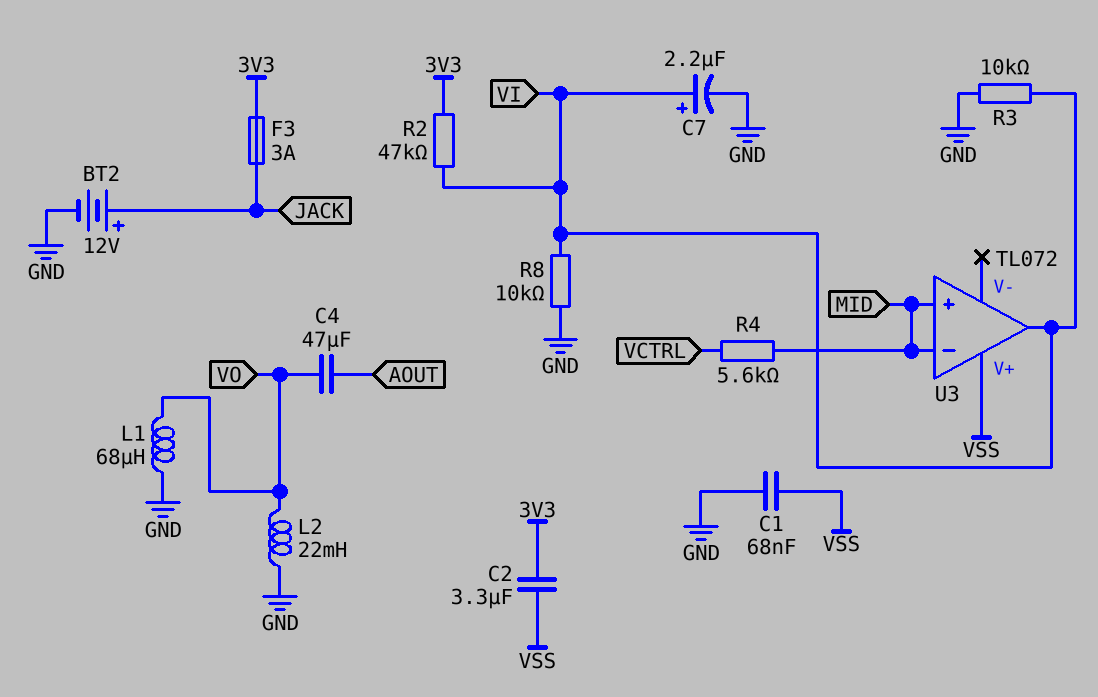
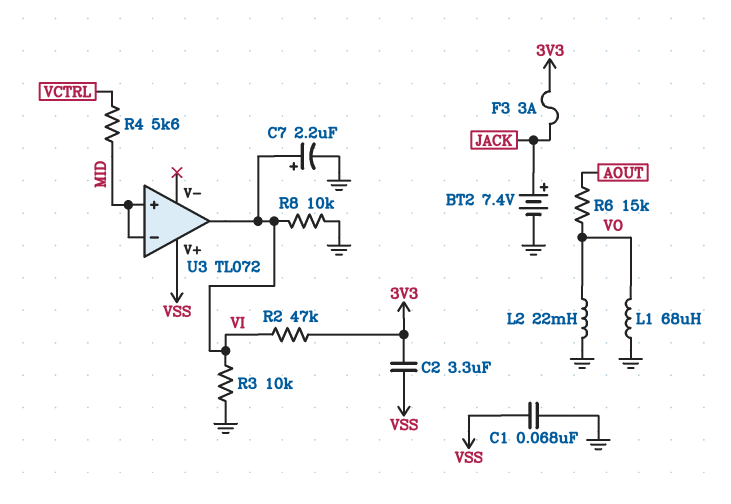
BT2: 12V (plus JACK, minus GND) -> 7.4V (plus JACK, minus GND)
C4: 47uF (AOUT, VO) -> none
R6: none -> 15k (AOUT, VO)

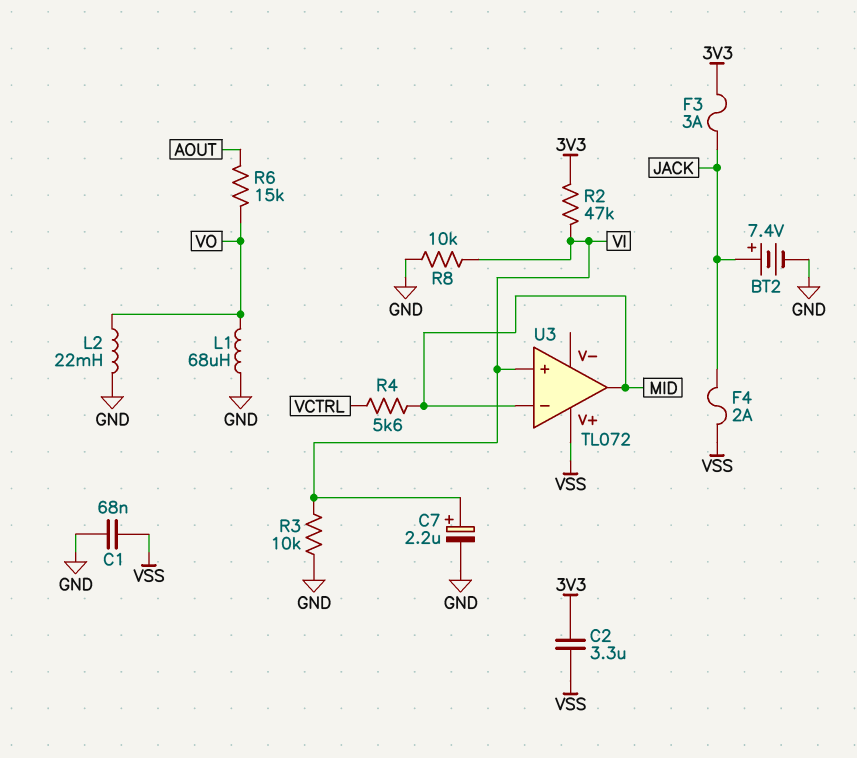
F4: none -> 2A (JACK, VSS)
U3 pin in+: MID -> VI
U3 pin out: VI -> MID

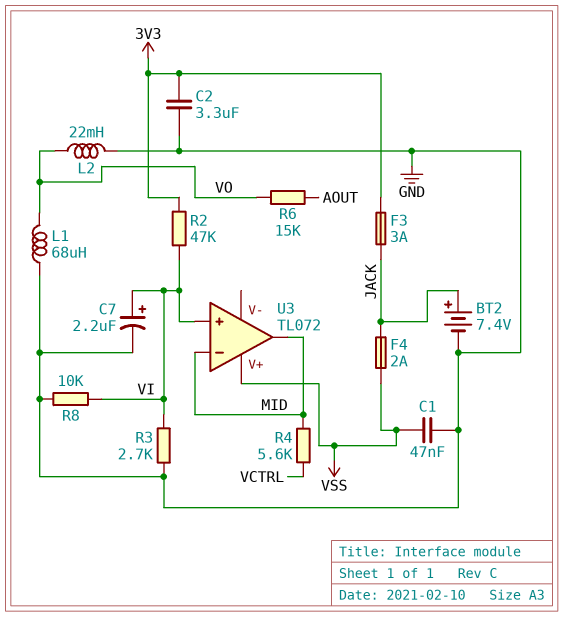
C1: 68nF (GND, VSS) -> 47nF (GND, VSS)
C2: 3.3uF (3V3, VSS) -> 3.3uF (3V3, GND)
R3: 10k (GND, VI) -> 2.7k (GND, VI)

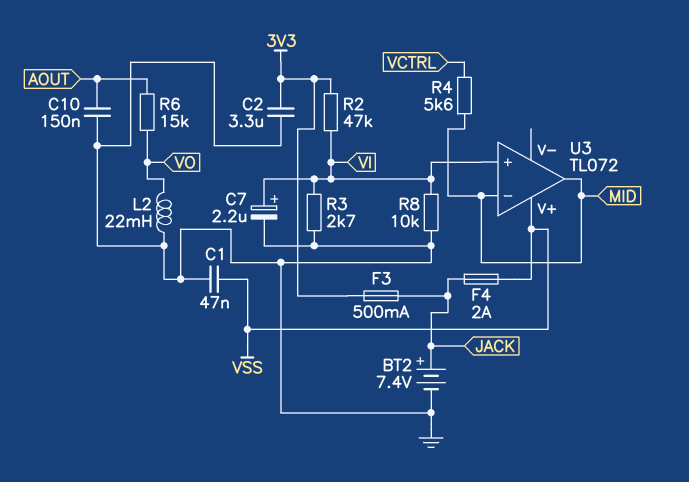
C10: none -> 150nF (AOUT, GND)
F3: 3A (3V3, JACK) -> 500mA (3V3, JACK)
L1: 68uH (GND, VO) -> none

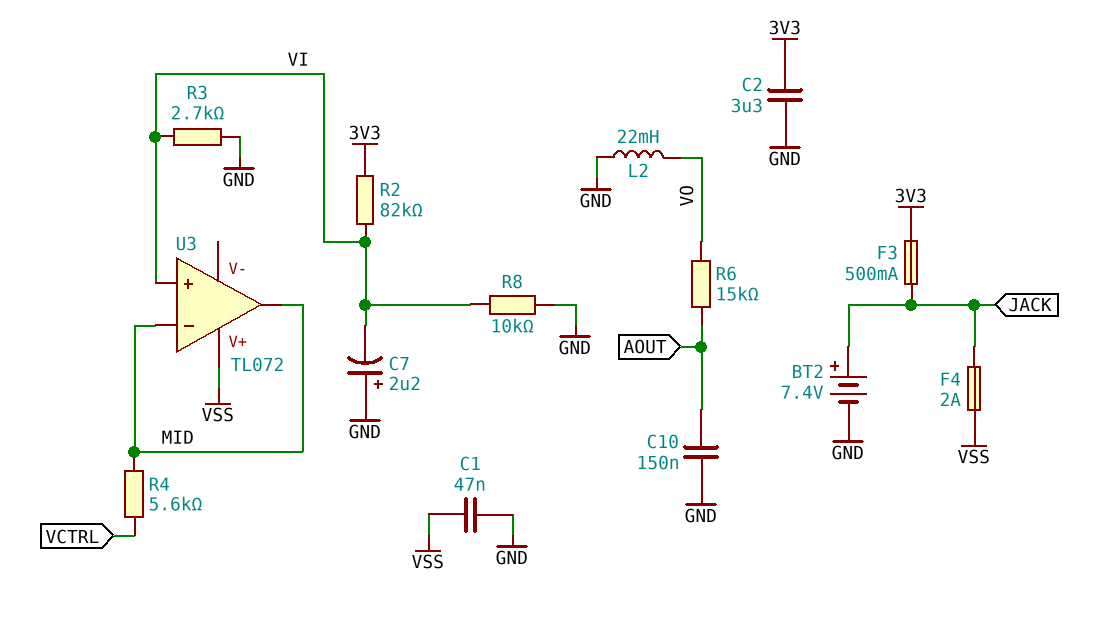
C7: 2.2uF (plus VI, minus GND) -> 2.2uF (plus GND, minus VI)
R2: 47k (3V3, VI) -> 82k (3V3, VI)

